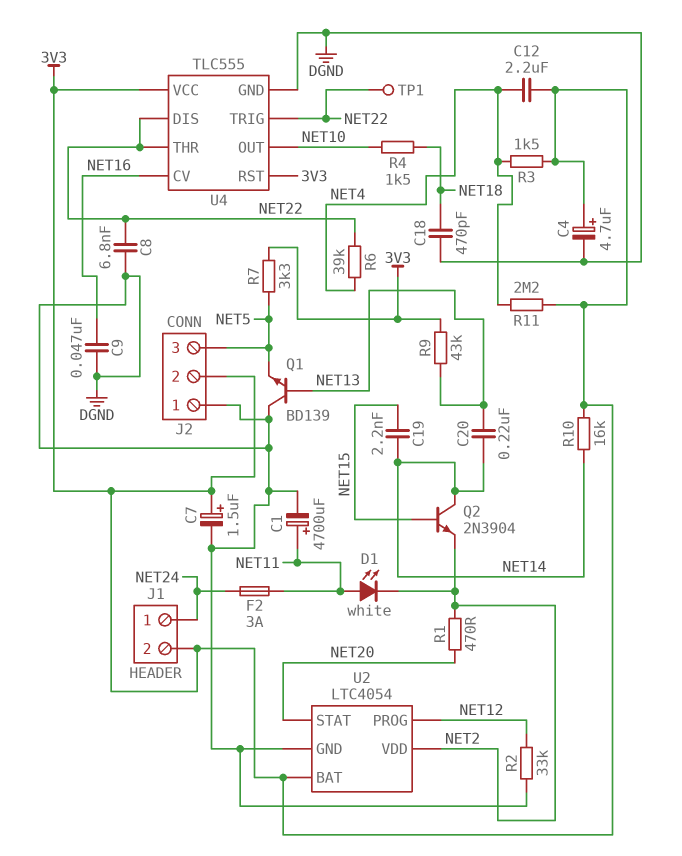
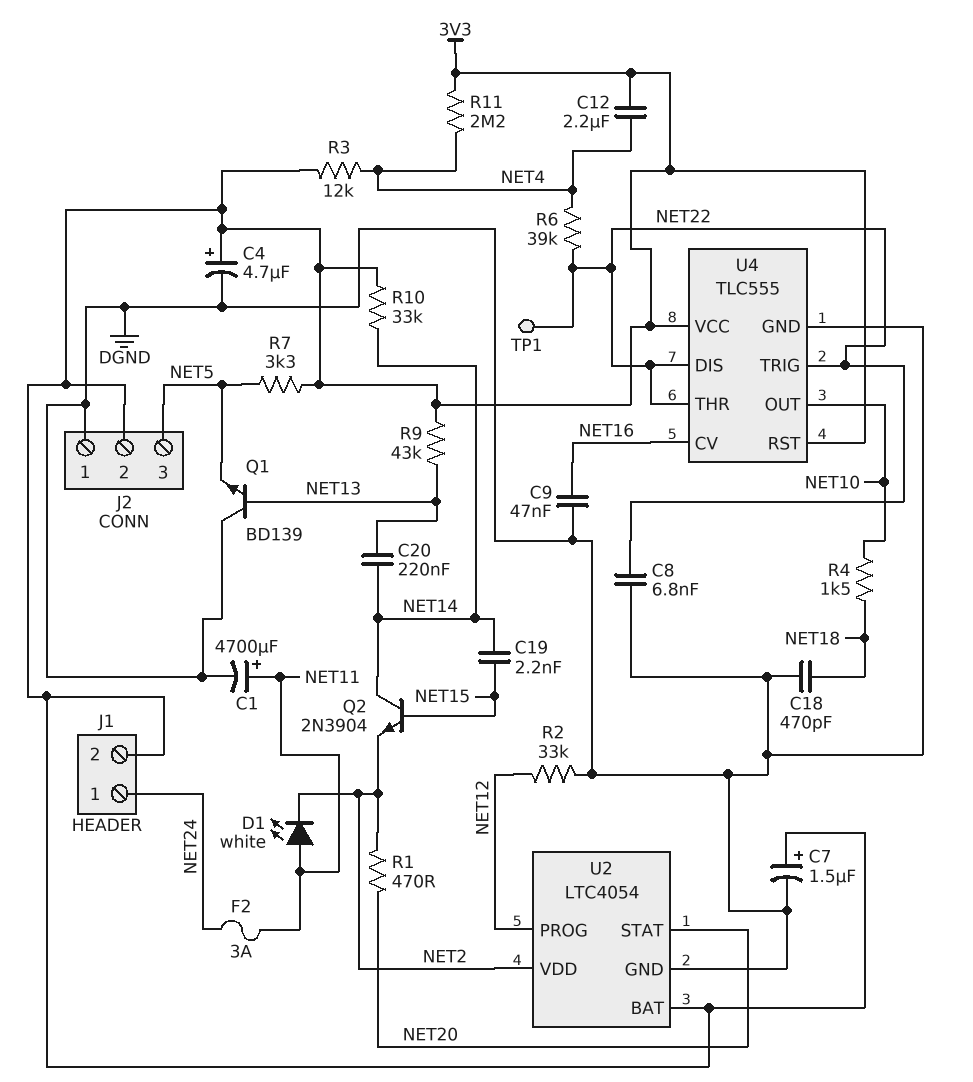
R3: 1.5k (3V3, NET4) -> 12k (3V3, NET4)
R10: 16k (3V3, NET14) -> 33k (3V3, NET14)

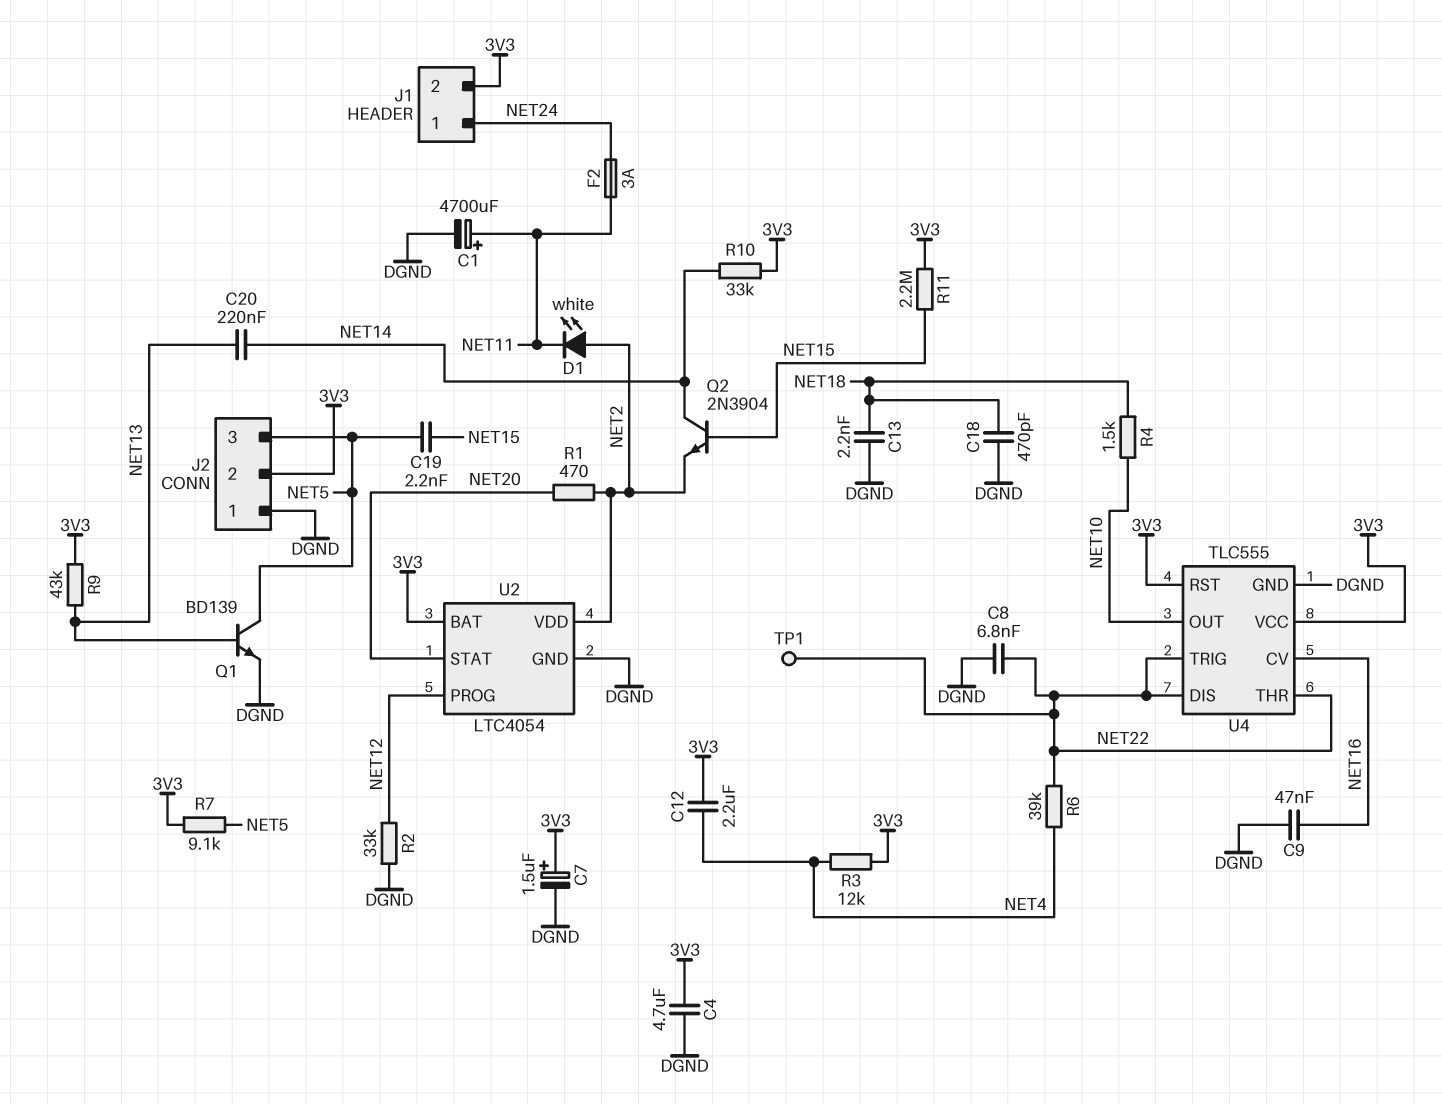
C4: 4.7uF (plus 3V3, minus DGND) -> 4.7uF (3V3, DGND)
C13: none -> 2.2nF (DGND, NET18)
C19: 2.2nF (NET14, NET15) -> 2.2nF (NET5, NET15)
D1: LED white (A NET11, K NET2) -> LED white (A NET2, K NET11)
Q1: NPN BD139 (B NET13, C DGND, E NET5) -> NPN BD139 (B NET13, C NET5, E DGND)
R7: 3.3k (3V3, NET5) -> 9.1k (3V3, NET5)
R11: 2.2M (3V3, NET4) -> 2.2M (3V3, NET15)

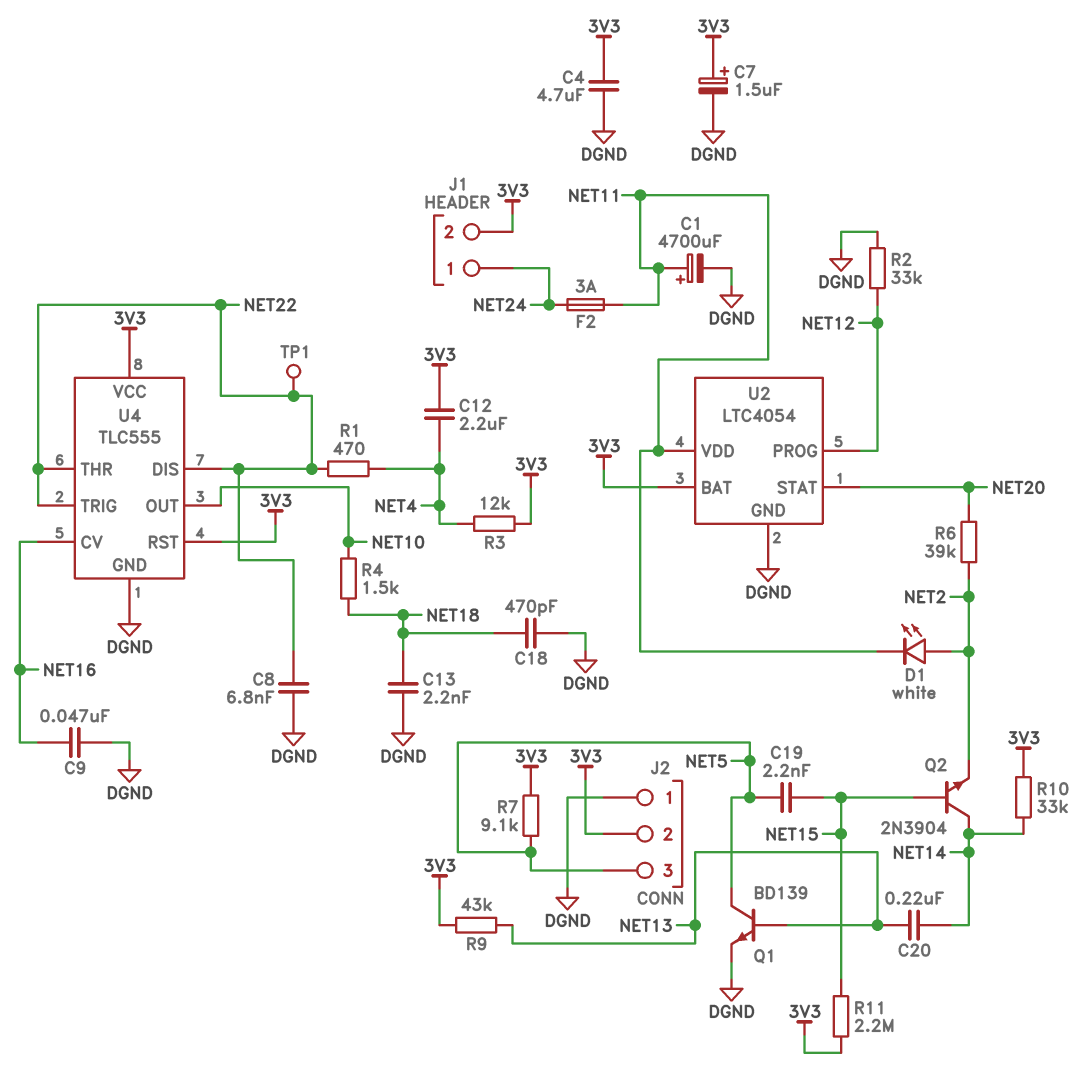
R1: 470 (NET2, NET20) -> 470 (NET4, NET22)
R6: 39k (NET4, NET22) -> 39k (NET2, NET20)
U2 pin VDD: NET2 -> NET11

